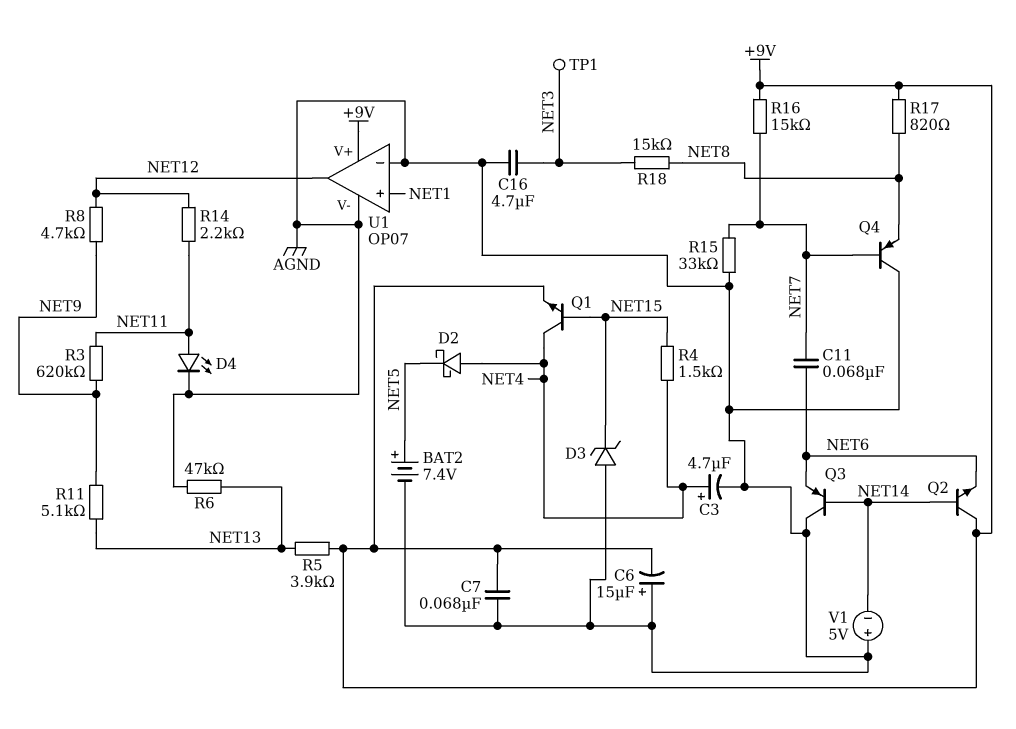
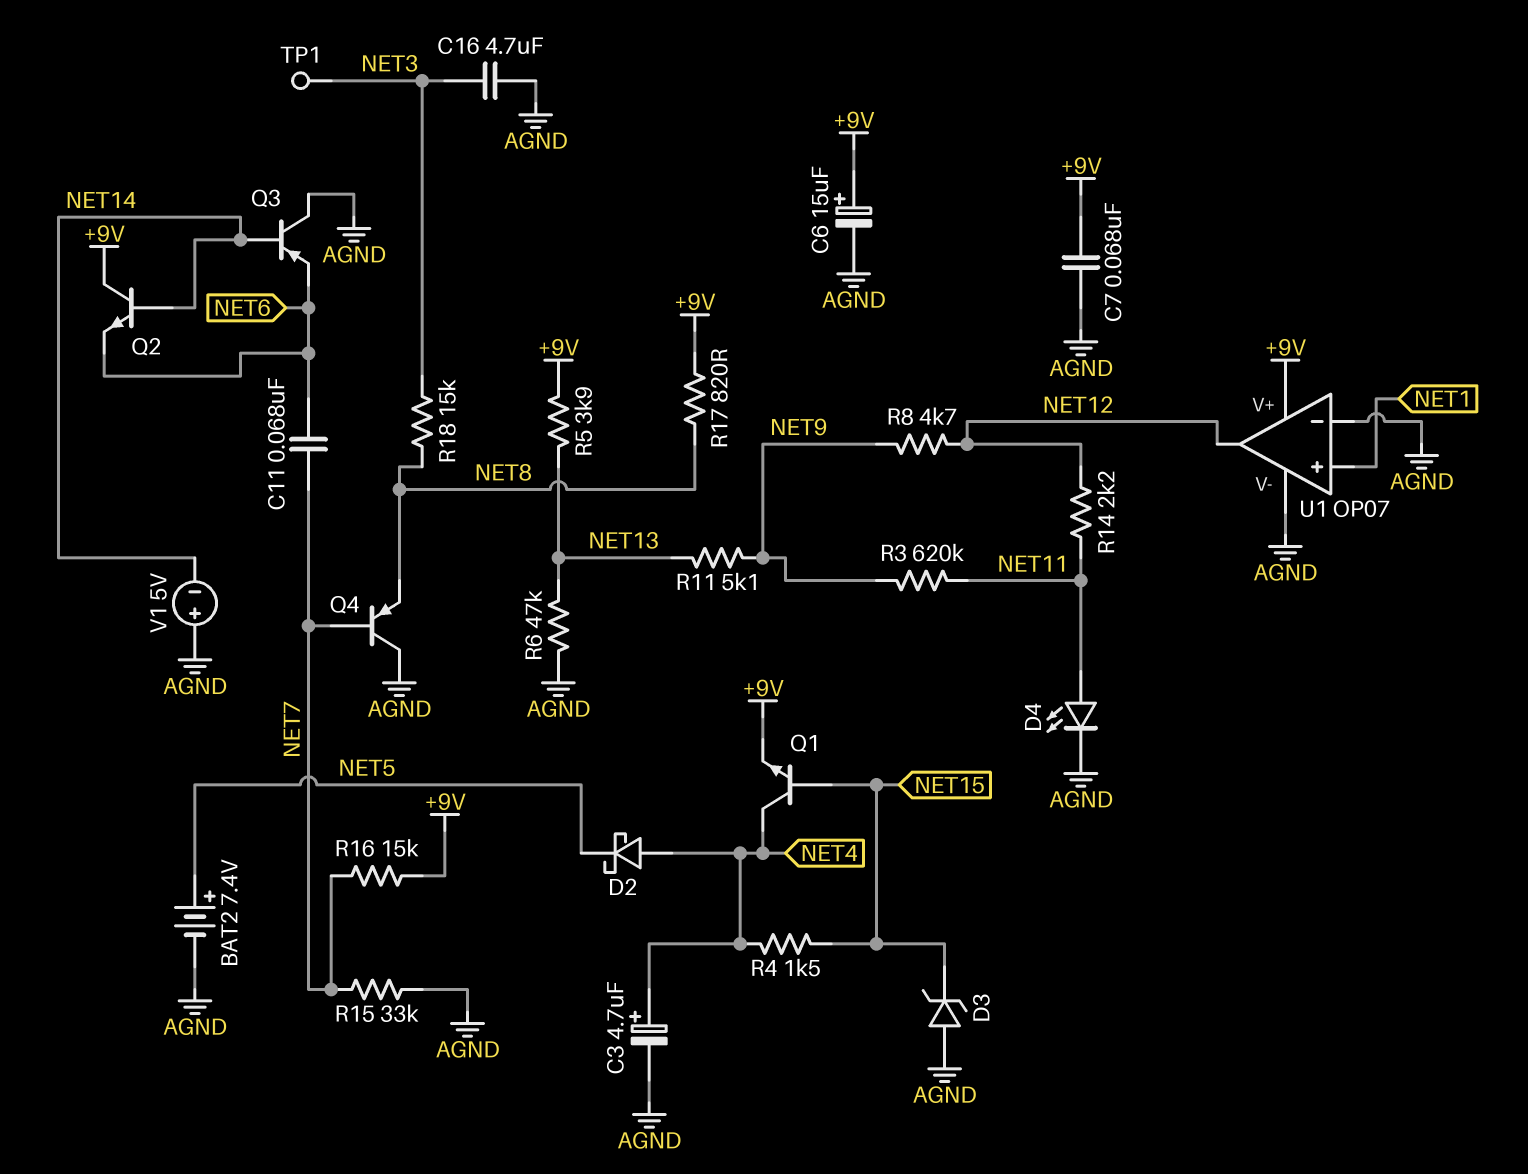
C6: 15uF (plus AGND, minus +9V) -> 15uF (plus +9V, minus AGND)

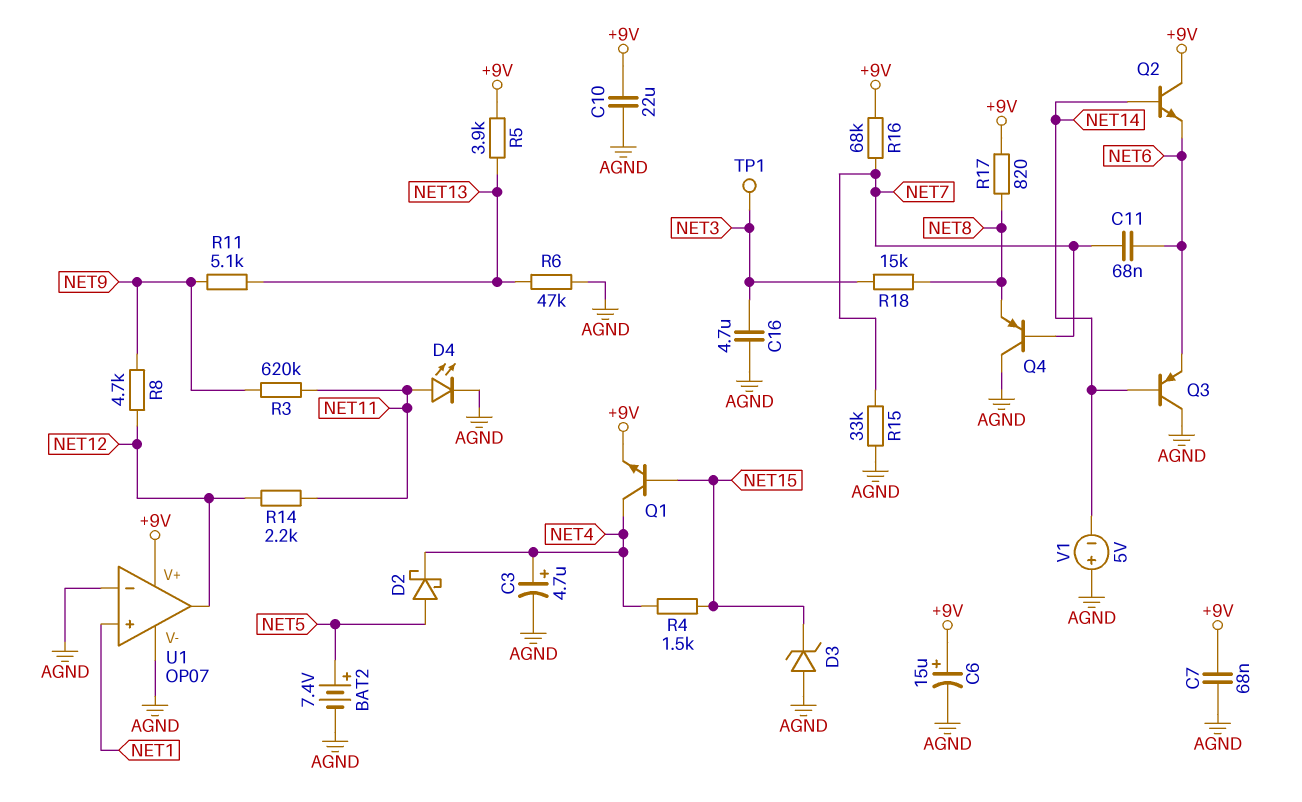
C10: none -> 22uF (+9V, AGND)
D2: schottky (A NET4, K NET5) -> schottky (A NET5, K NET4)
R16: 15k (+9V, NET7) -> 68k (+9V, NET7)

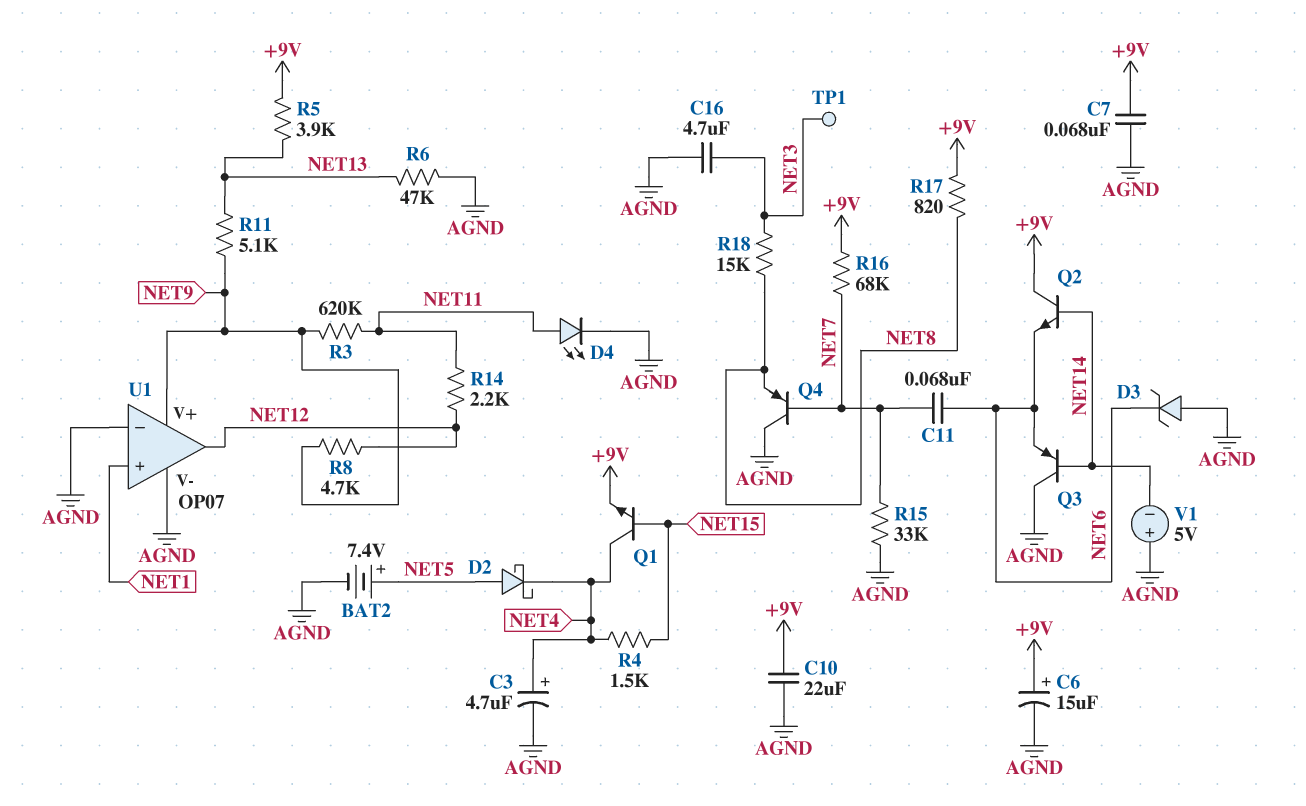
D3: zener (A AGND, K NET15) -> zener (A AGND, K NET6)
U1 pin V+: +9V -> NET9

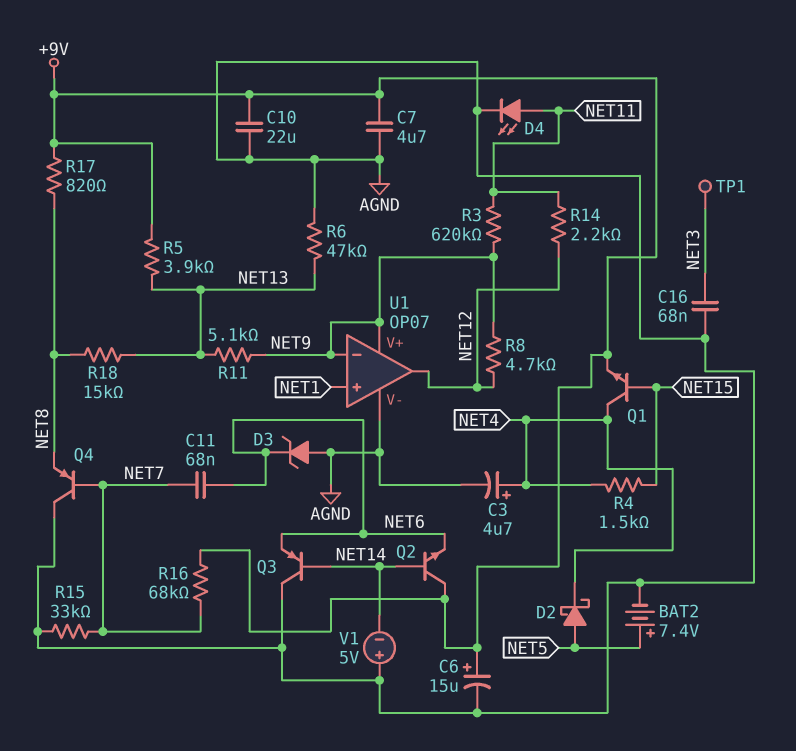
C7: 68nF (+9V, AGND) -> 4.7uF (+9V, AGND)
C16: 4.7uF (AGND, NET3) -> 68nF (AGND, NET3)
R18: 15k (NET3, NET8) -> 15k (NET8, NET13)
U1 pin in-: AGND -> NET9

